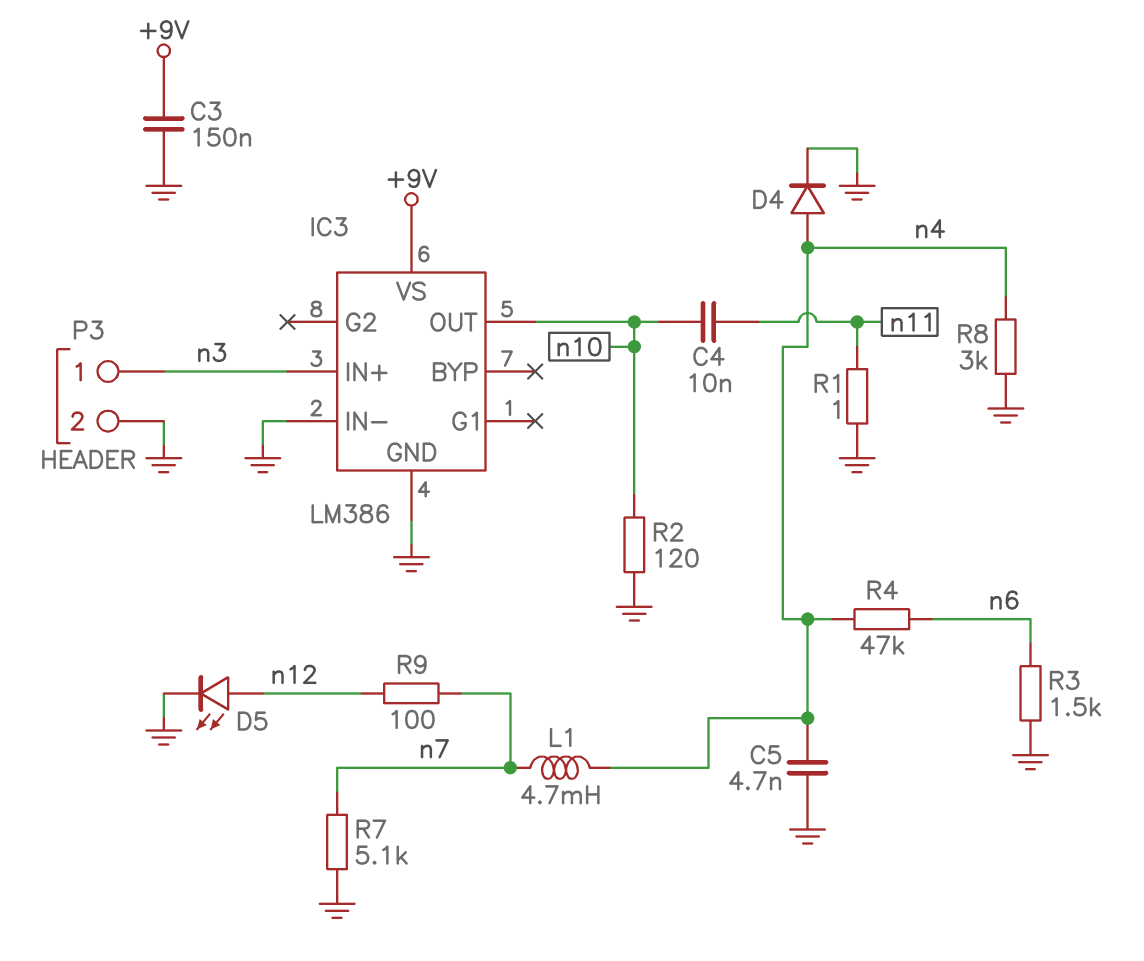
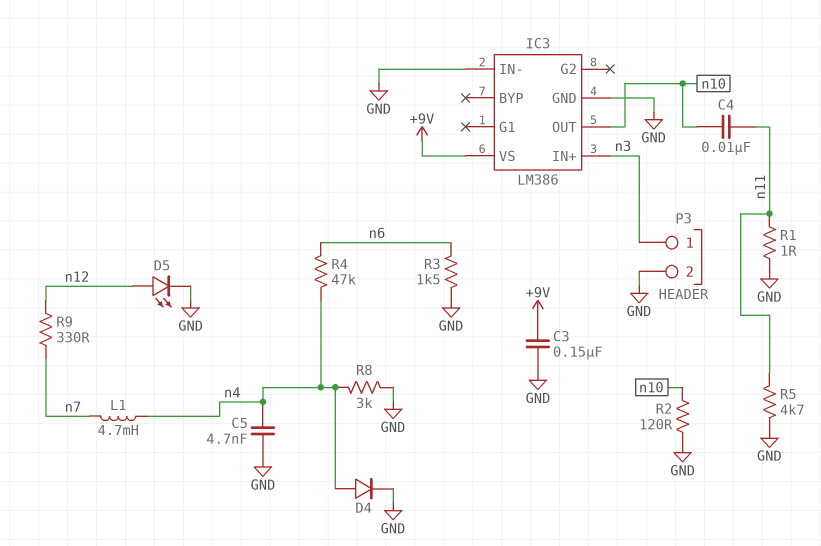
R5: none -> 4.7k (GND, n11)
R7: 5.1k (GND, n7) -> none
R9: 100 (n7, n12) -> 330 (n7, n12)

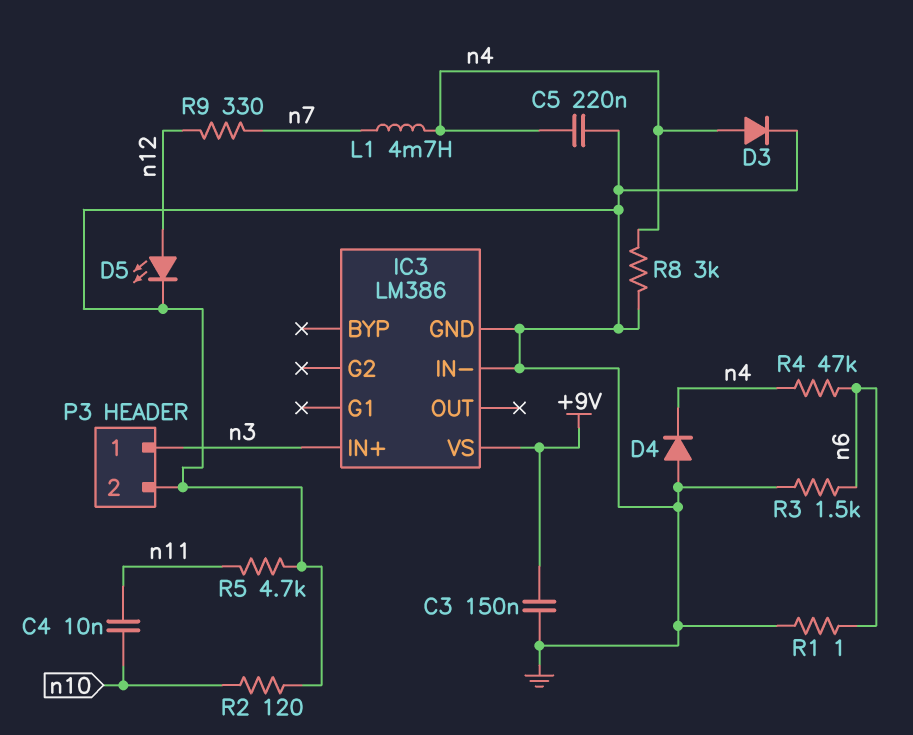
C5: 4.7nF (GND, n4) -> 220nF (GND, n4)
D3: none -> diode (A n4, K GND)
D4: diode (A n4, K GND) -> diode (A GND, K n4)
IC3 pin OUT: n10 -> none
R1: 1 (GND, n11) -> 1 (GND, n6)

